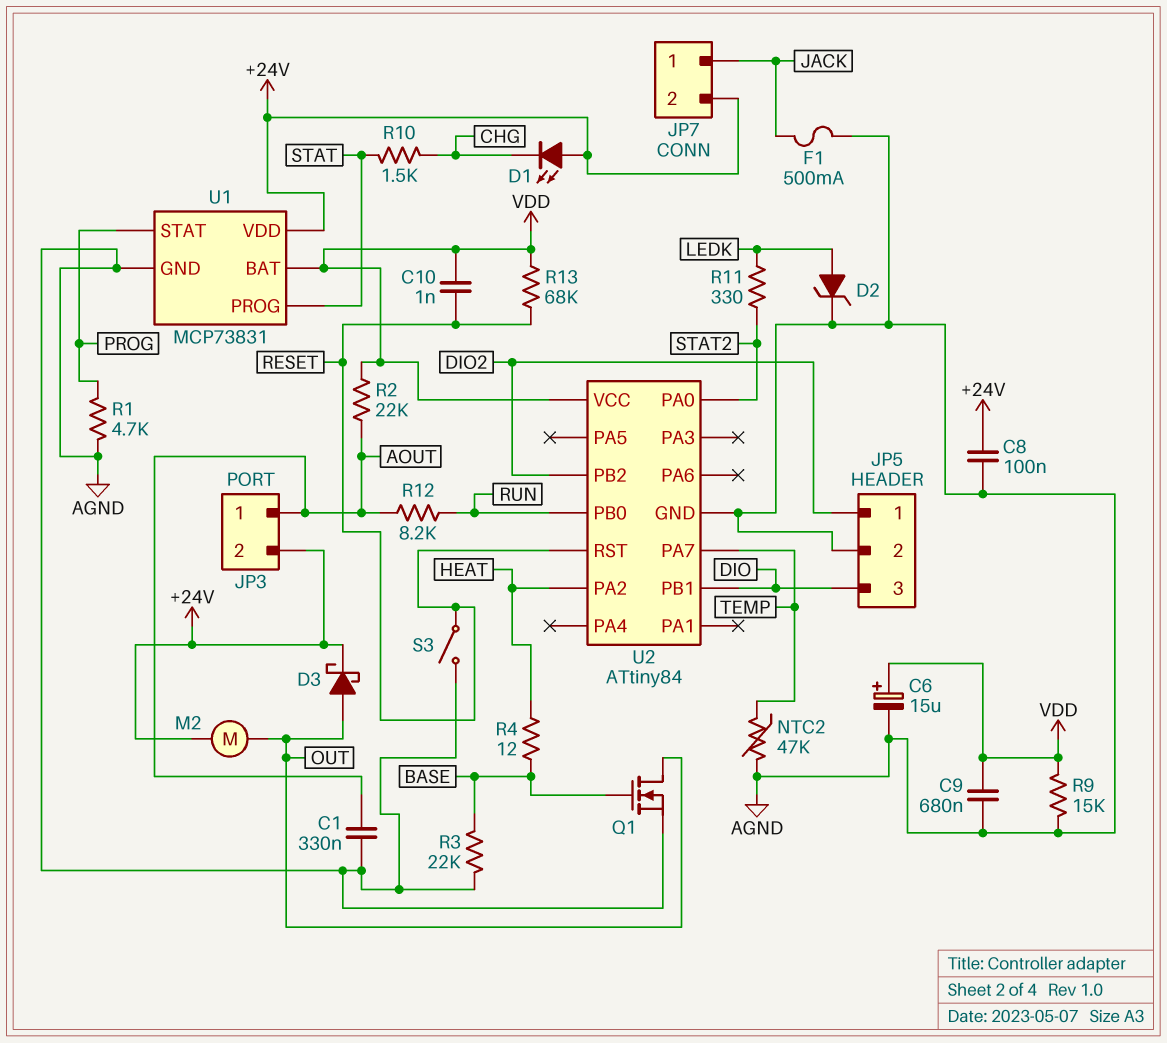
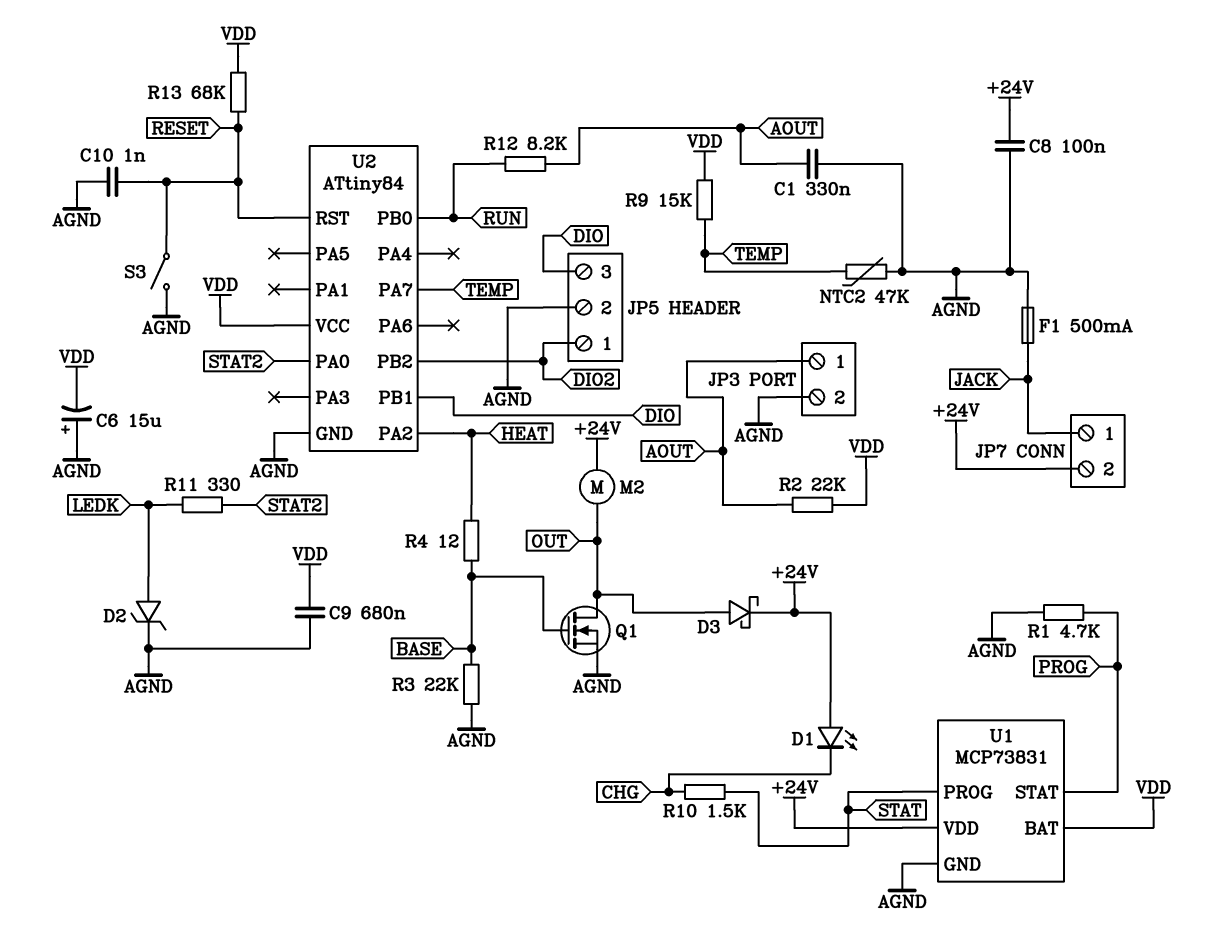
C6: 15uF (plus VDD, minus AGND) -> 15uF (plus AGND, minus VDD)
C10: 1nF (RESET, VDD) -> 1nF (AGND, RESET)
JP3 pin 2: +24V -> AGND
R9: 15k (AGND, VDD) -> 15k (TEMP, VDD)

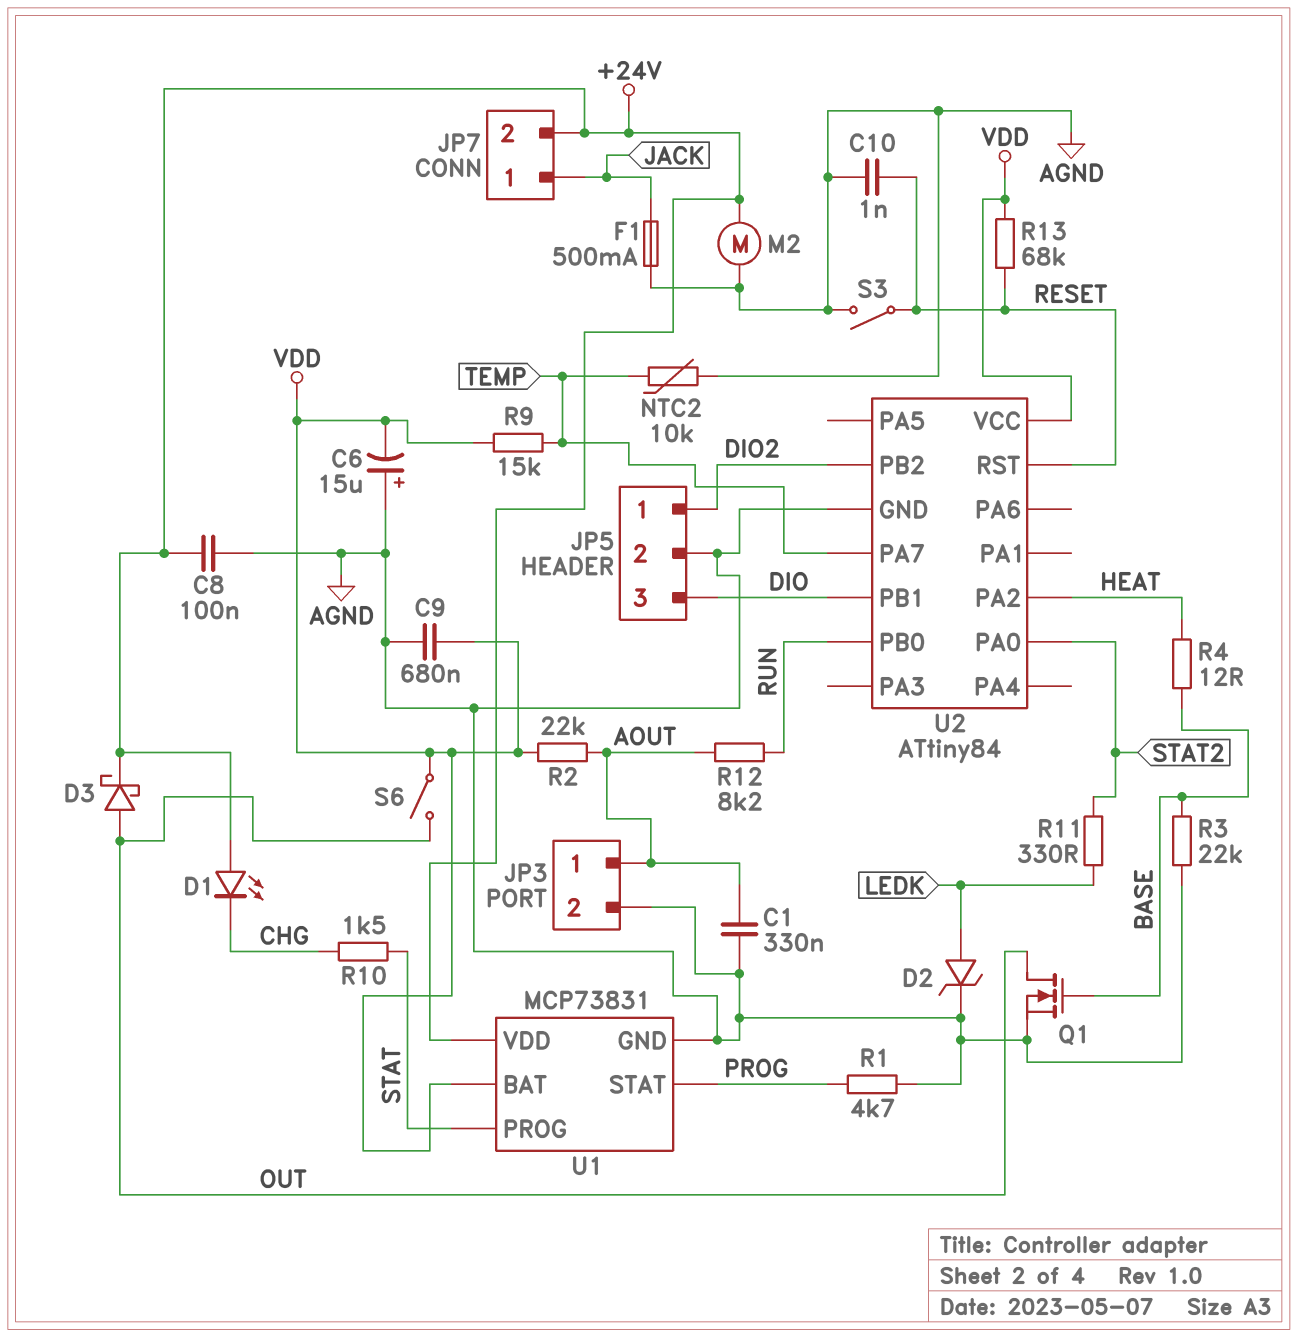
M2: motor (+24V, OUT) -> motor (+24V, AGND)
NTC2: 47k (AGND, TEMP) -> 10k (AGND, TEMP)
S6: none -> switch (OUT, VDD)

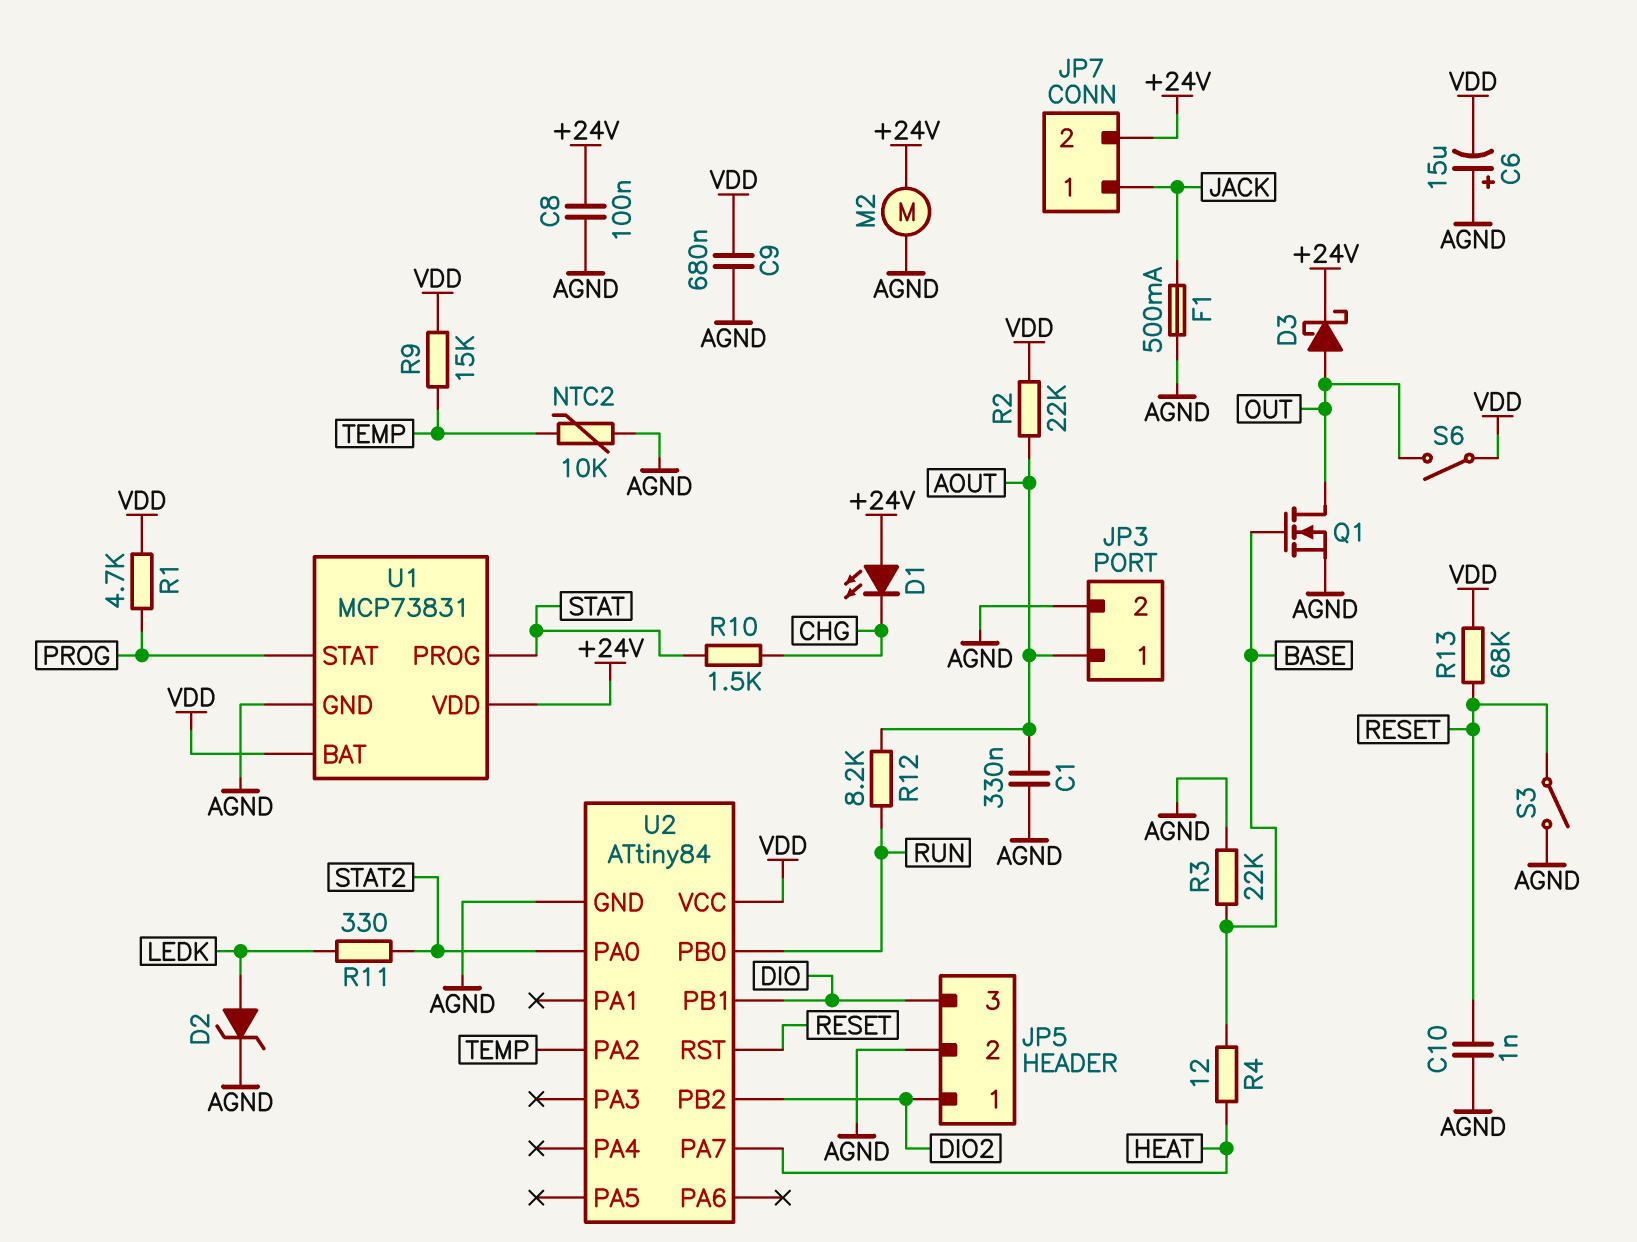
R1: 4.7k (AGND, PROG) -> 4.7k (PROG, VDD)
U2 pin PA2: HEAT -> TEMP
U2 pin PA7: TEMP -> HEAT

